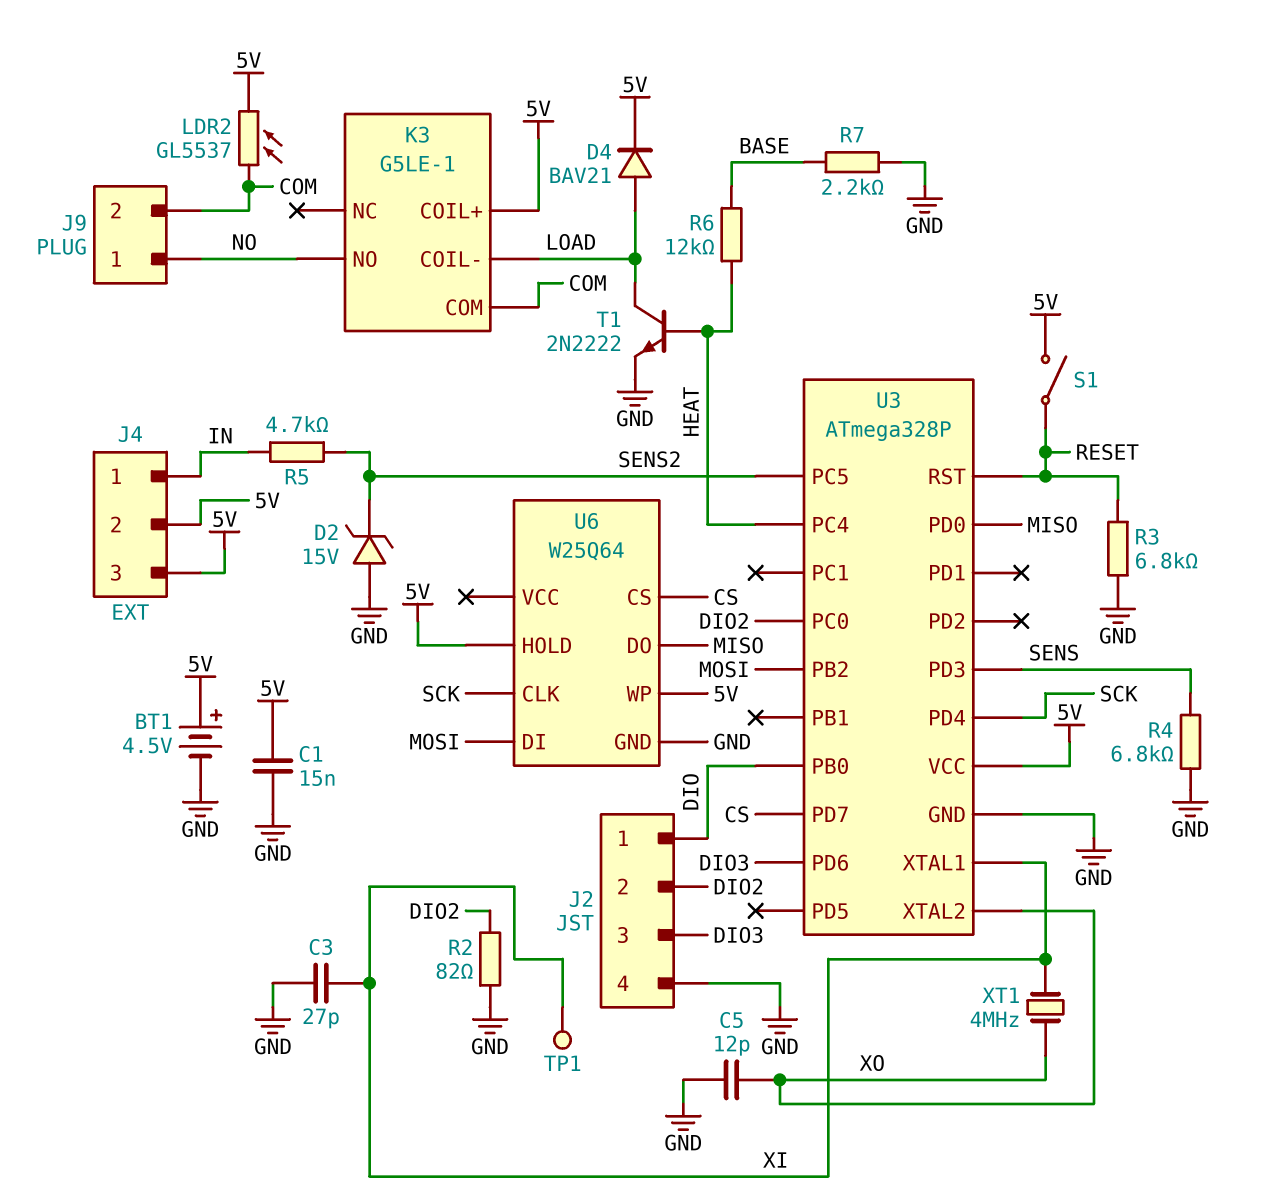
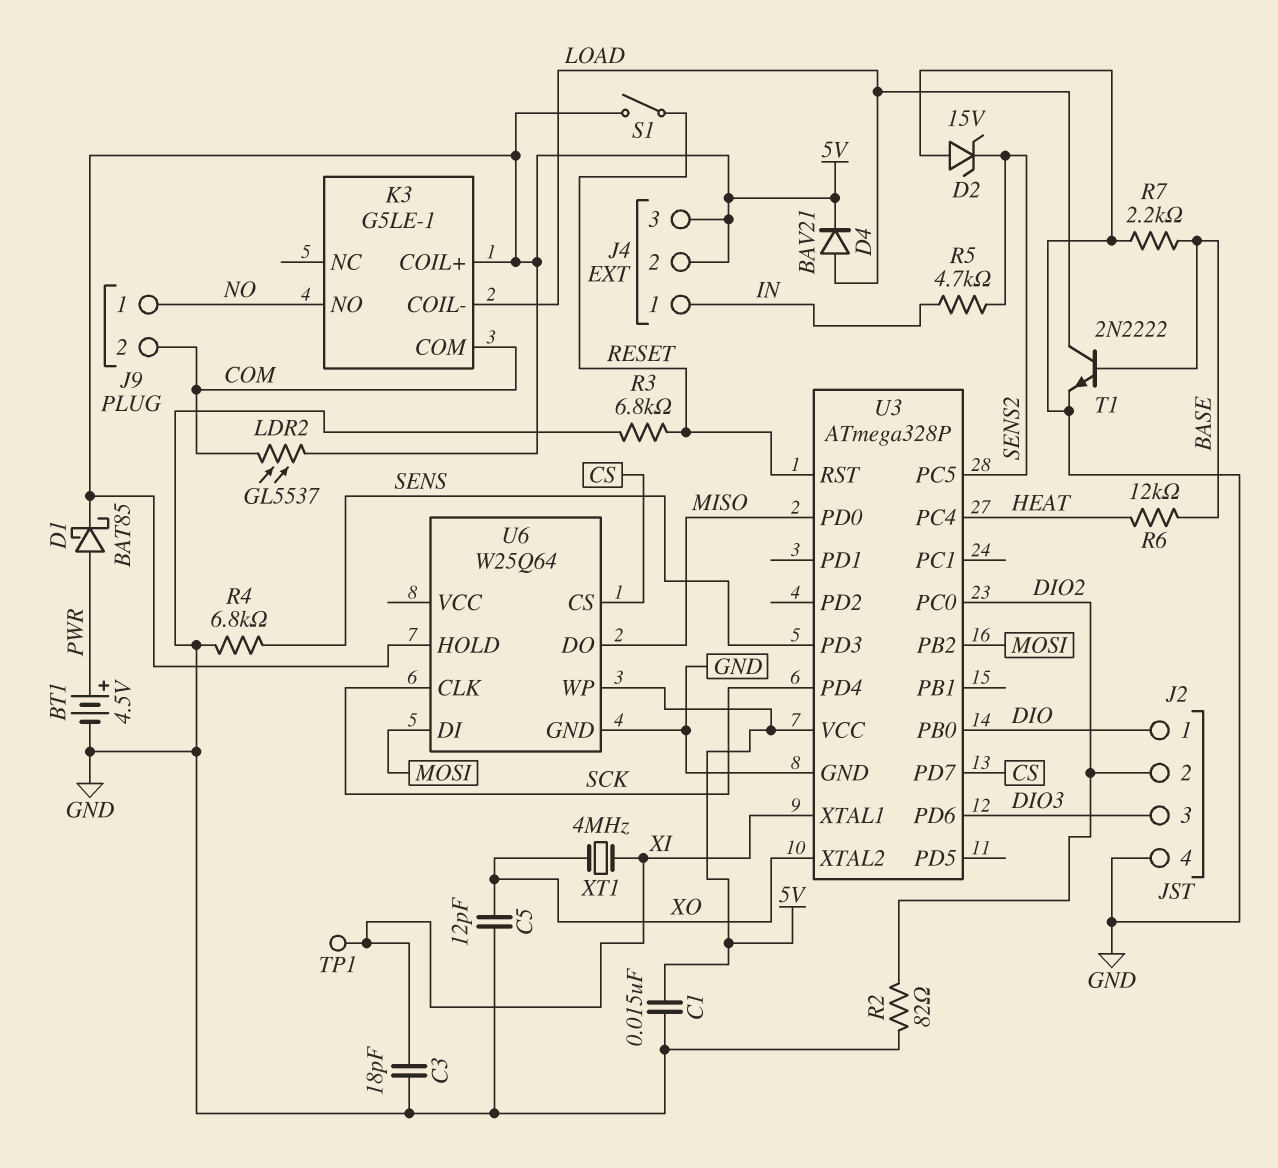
BT1: 4.5V (plus 5V, minus GND) -> 4.5V (plus PWR, minus GND)
C3: 27pF (GND, XI) -> 18pF (GND, XI)
D1: none -> schottky BAT85 (A PWR, K 5V)
T1: NPN 2N2222 (B HEAT, C LOAD, E GND) -> NPN 2N2222 (B BASE, C LOAD, E GND)

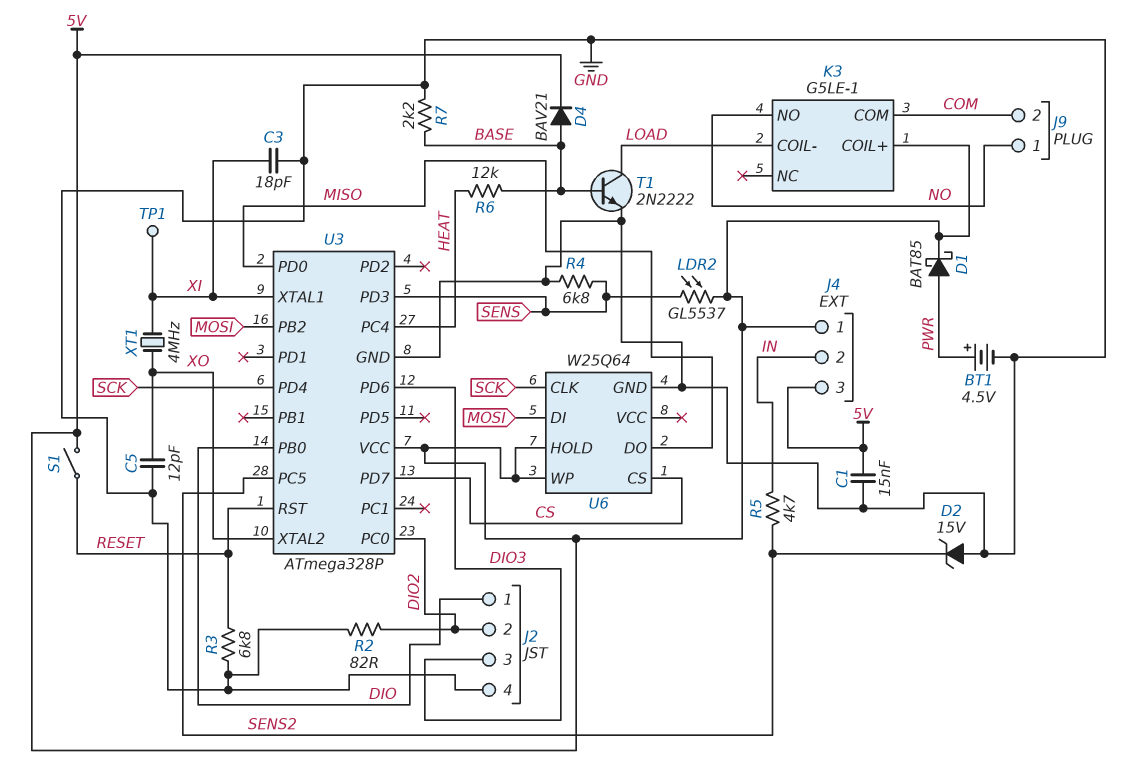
D4: diode BAV21 (A LOAD, K 5V) -> diode BAV21 (A BASE, K 5V)
J4 pin 1: IN -> 5V
J4 pin 2: 5V -> IN
LDR2: GL5537 (5V, COM) -> GL5537 (5V, SENS)

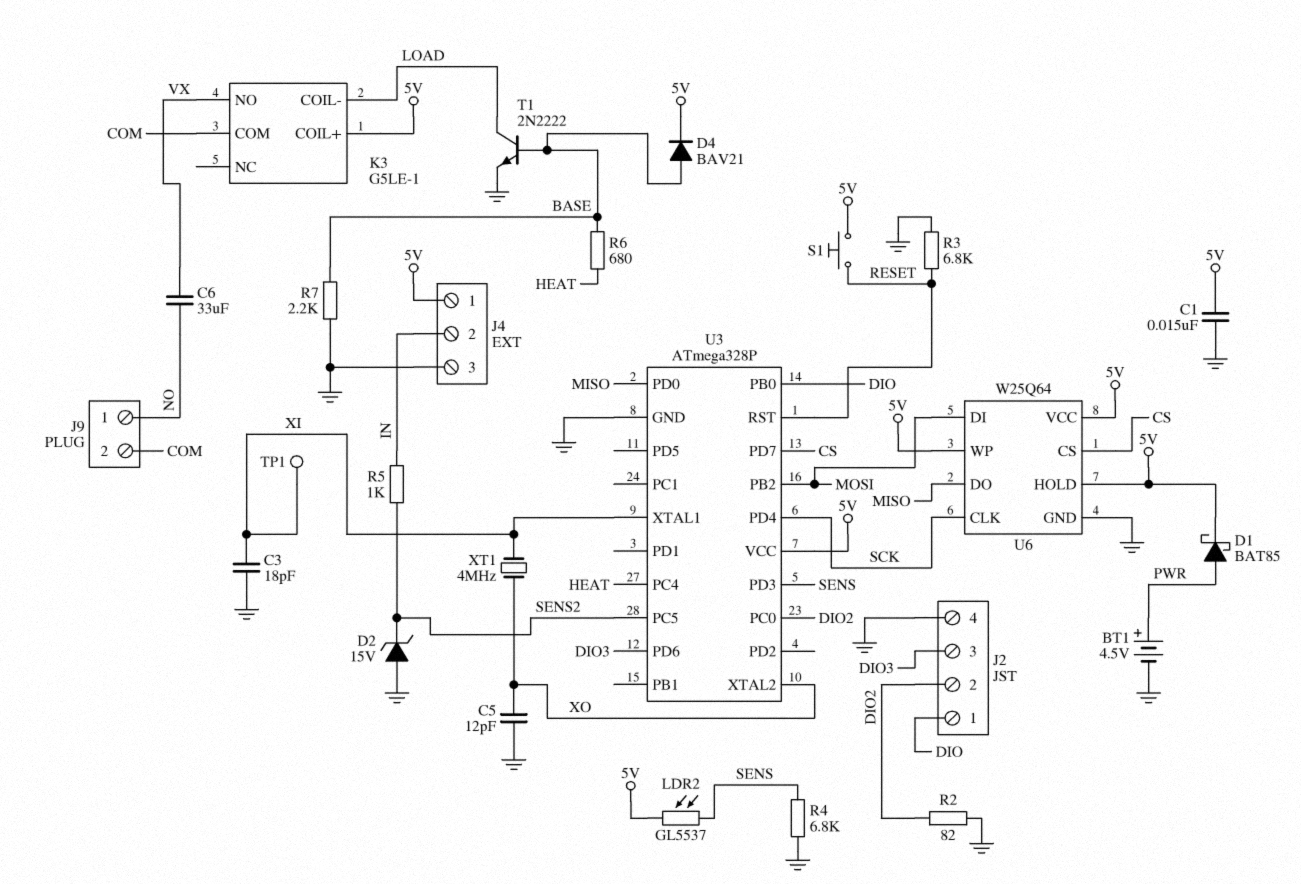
C6: none -> 33uF (NO, VX)
J4 pin 3: 5V -> GND
K3 pin NO: NO -> VX
R5: 4.7k (IN, SENS2) -> 1k (IN, SENS2)
R6: 12k (BASE, HEAT) -> 680 (BASE, HEAT)
S1: switch (5V, RESET) -> button (5V, RESET)
U6 pin VCC: none -> 5V

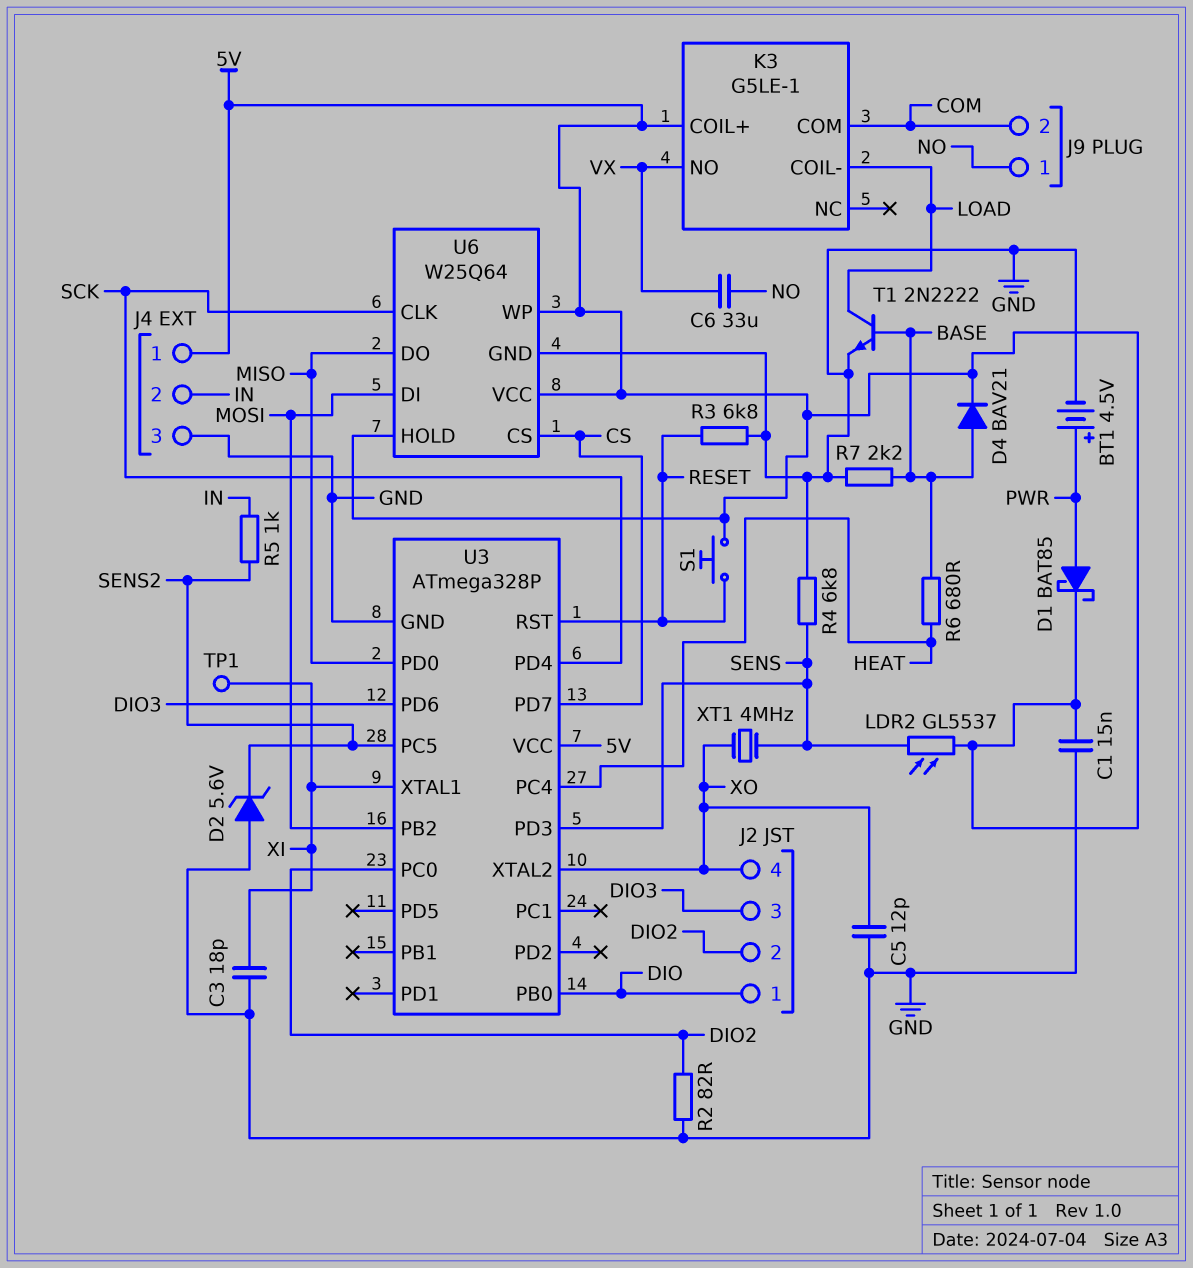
D2: zener 15V (A GND, K SENS2) -> zener 5.6V (A GND, K SENS2)
J2 pin 4: GND -> XO
XT1: 4MHz (XI, XO) -> 4MHz (SENS, XO)

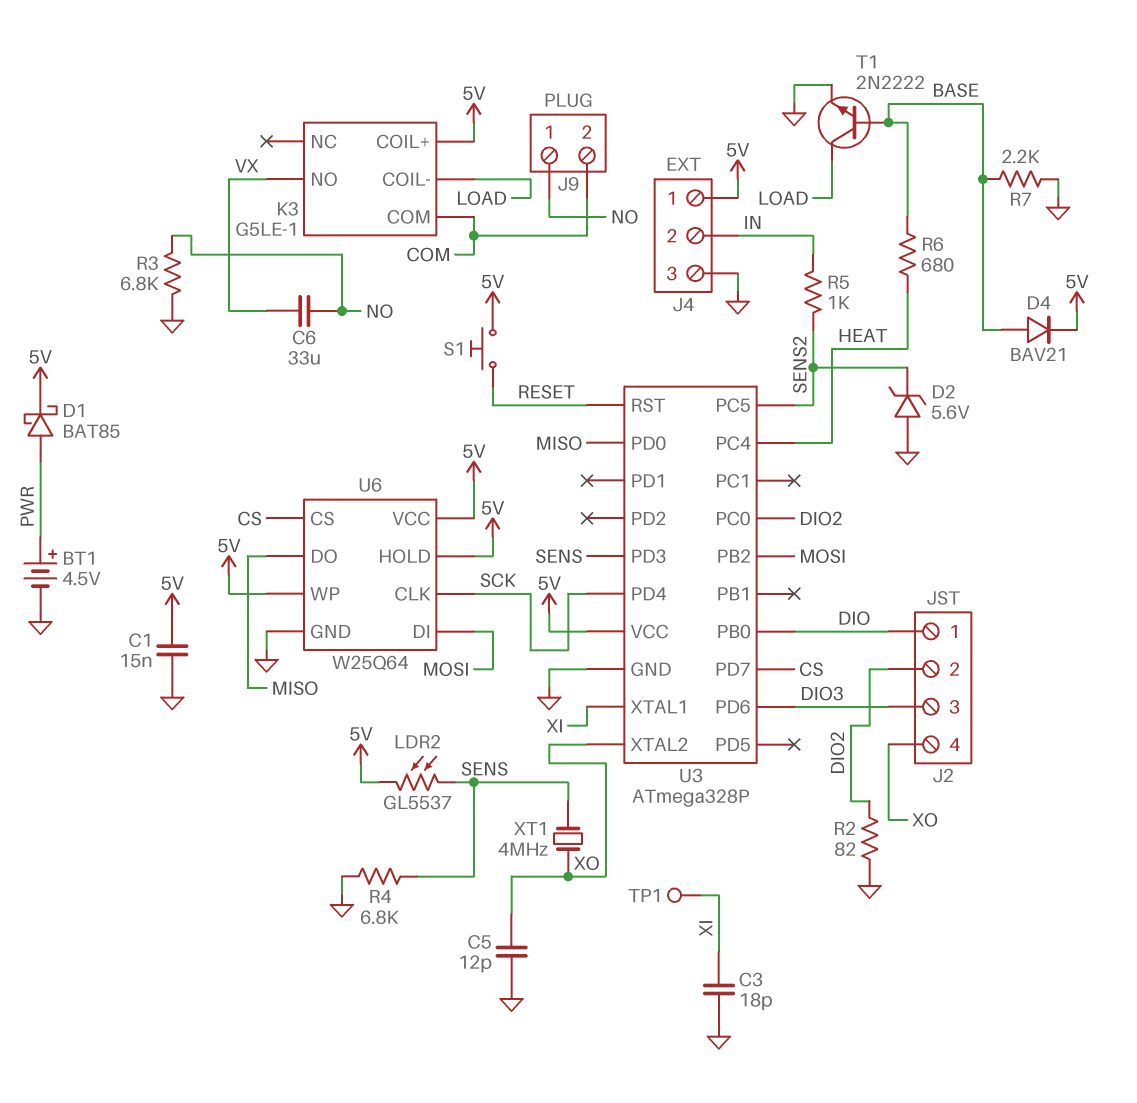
R3: 6.8k (GND, RESET) -> 6.8k (GND, NO)

